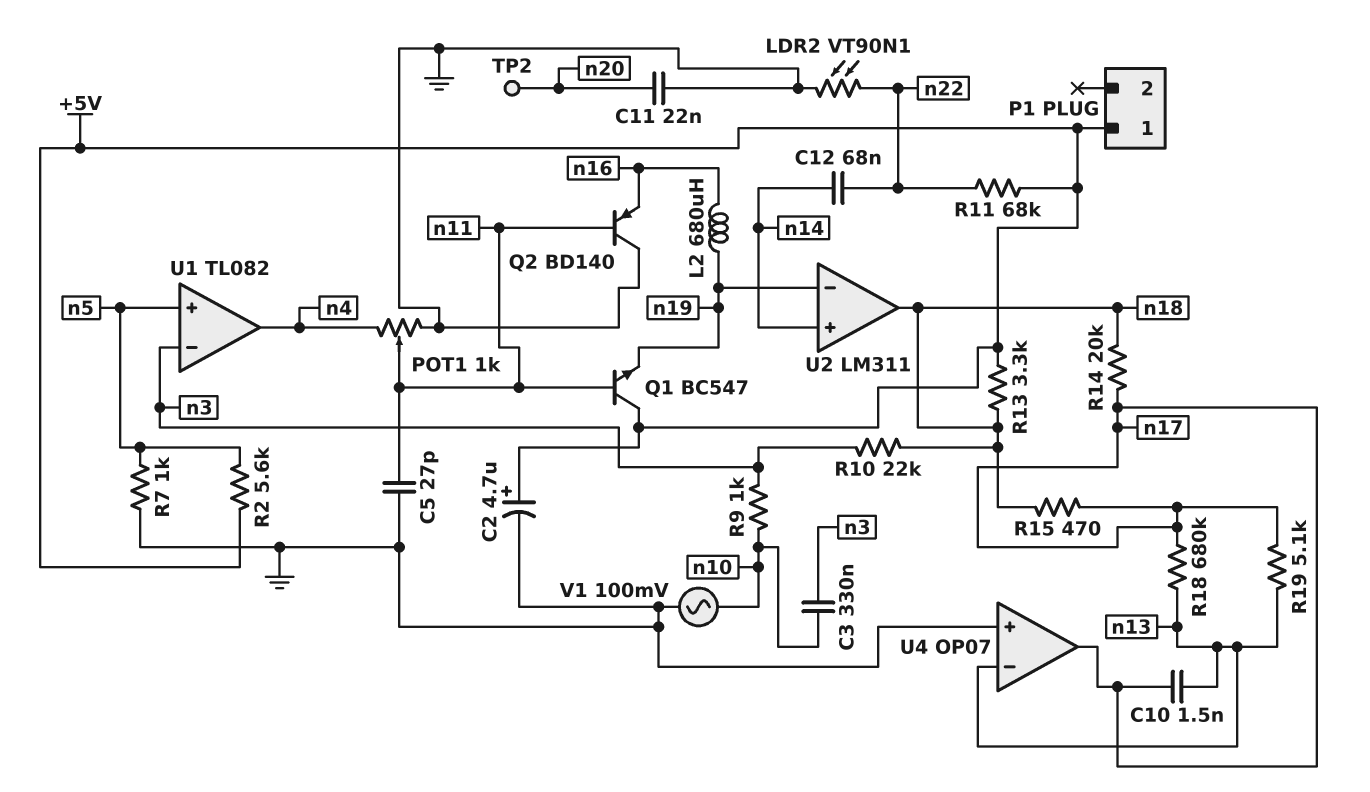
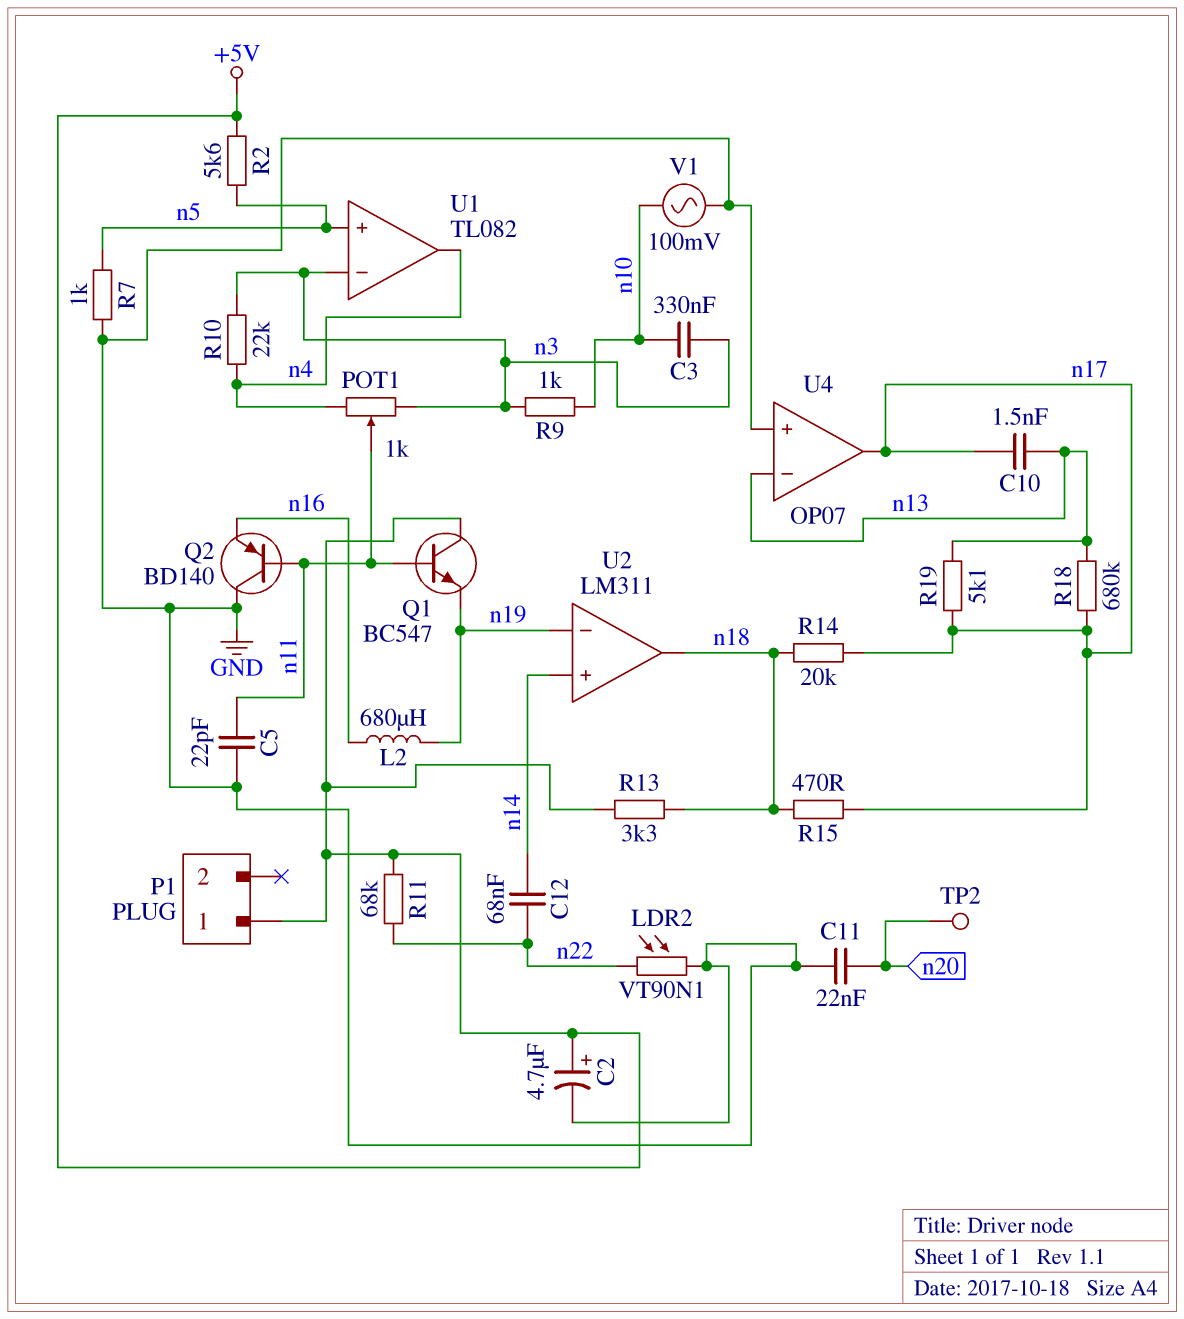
C5: 27pF (GND, n11) -> 22pF (GND, n11)
POT1: 1k (GND, n4, wiper n11) -> 1k (n3, n4, wiper n11)
R10: 22k (n3, n18) -> 22k (n3, n4)

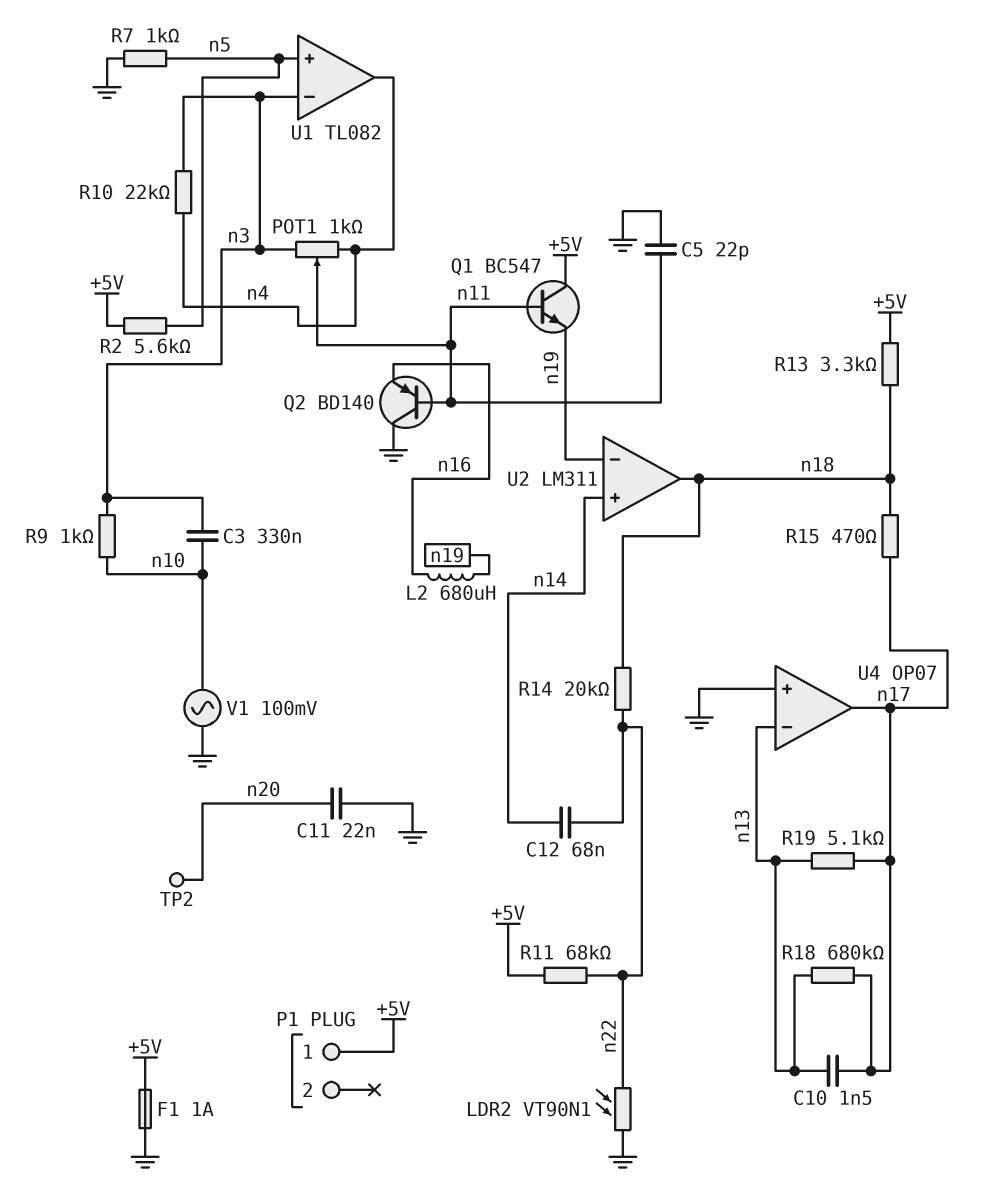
C2: 4.7uF (plus +5V, minus GND) -> none
F1: none -> 1A (+5V, GND)
R14: 20k (n17, n18) -> 20k (n18, n22)

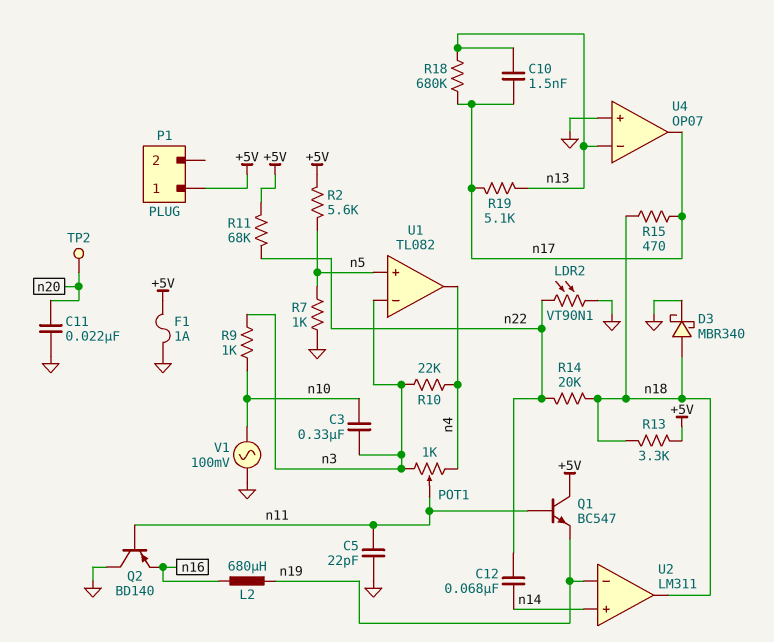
D3: none -> schottky MBR340 (A n18, K GND)

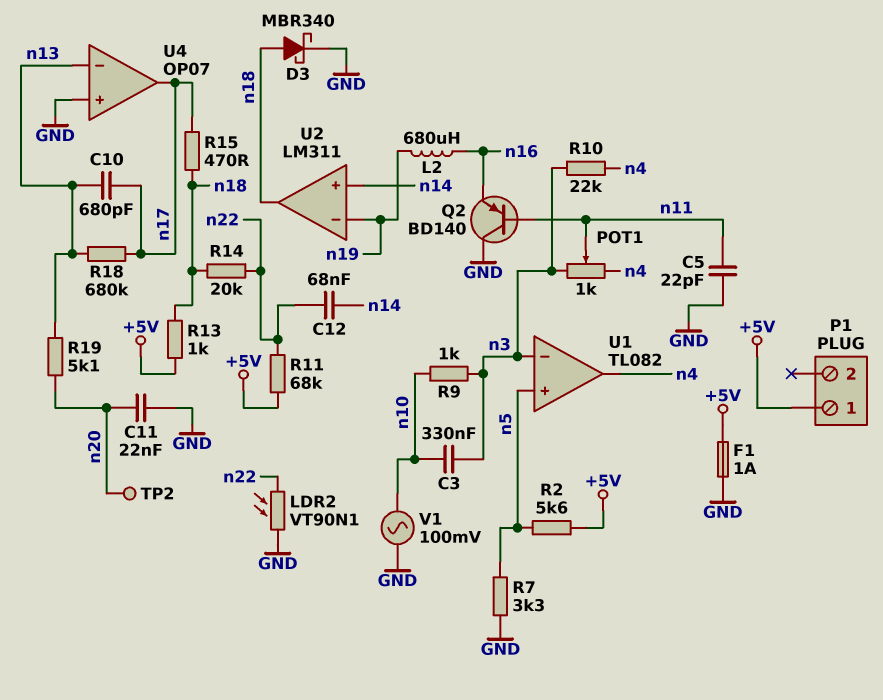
C10: 1.5nF (n13, n17) -> 680pF (n13, n17)
Q1: NPN BC547 (B n11, C +5V, E n19) -> none
R7: 1k (GND, n5) -> 3.3k (GND, n5)
R13: 3.3k (+5V, n18) -> 1k (+5V, n18)
R19: 5.1k (n13, n17) -> 5.1k (n13, n20)

